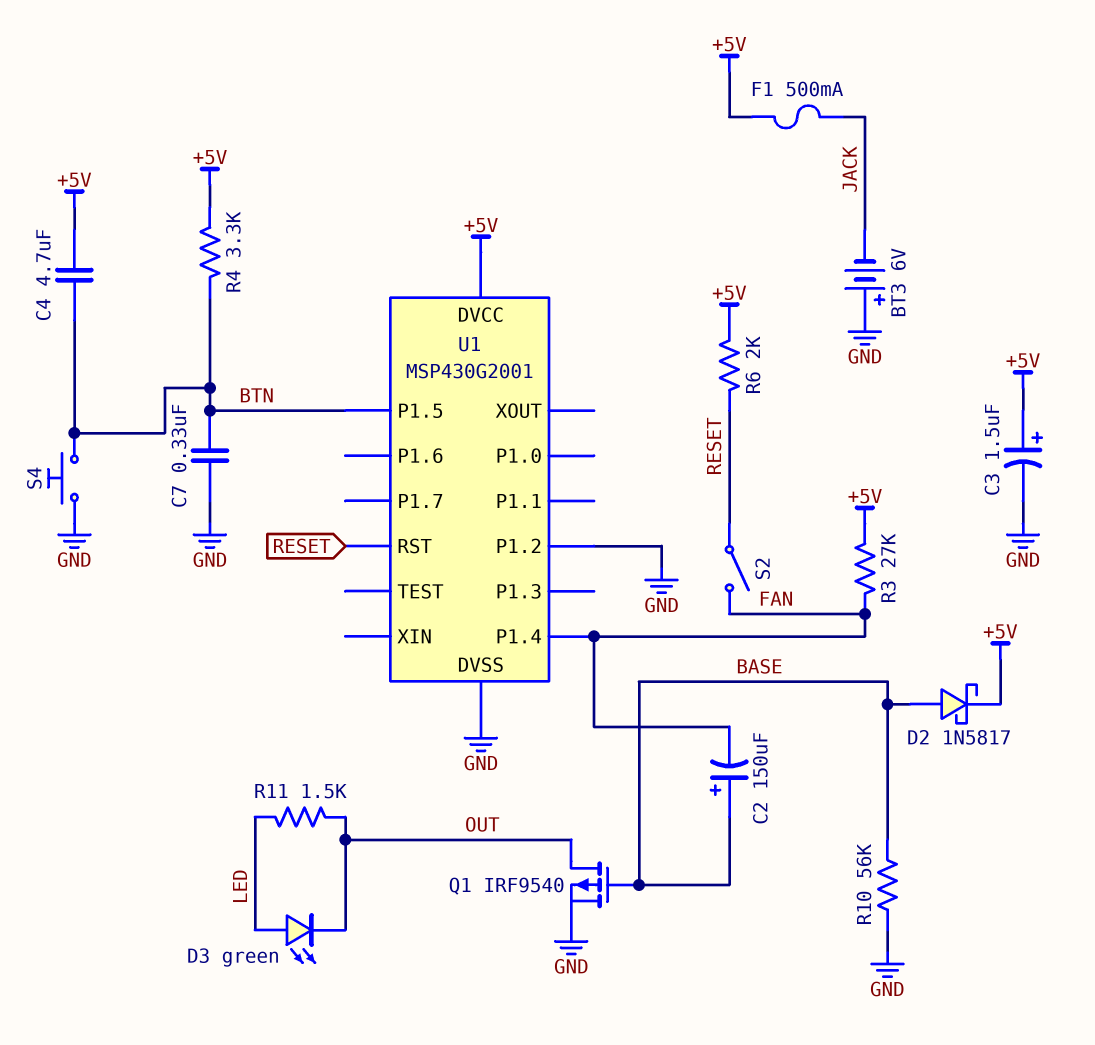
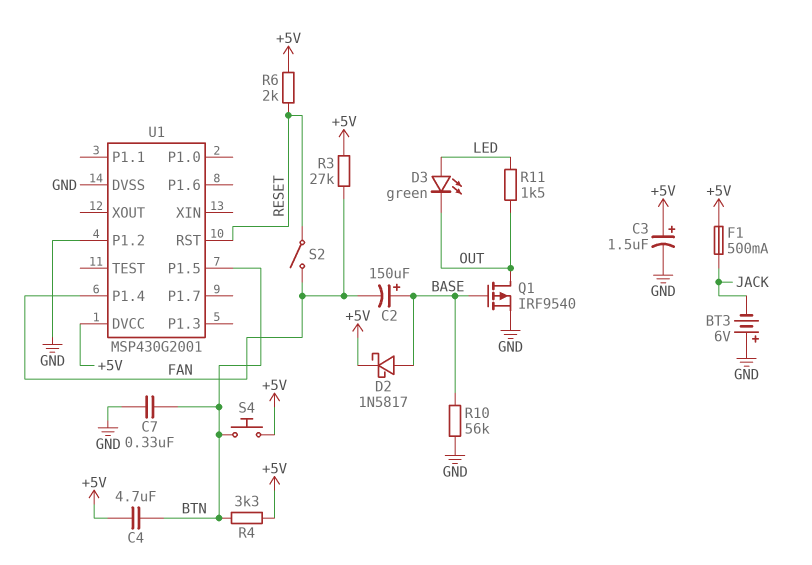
S4: button (BTN, GND) -> button (+5V, BTN)

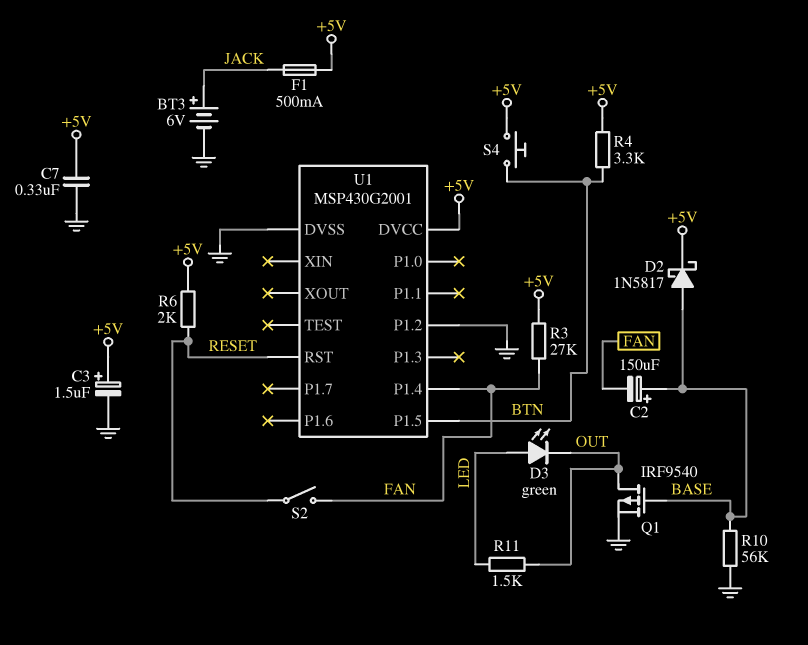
BT3: 6V (plus GND, minus JACK) -> 6V (plus JACK, minus GND)
C4: 4.7uF (+5V, BTN) -> none
C7: 330nF (BTN, GND) -> 330nF (+5V, GND)

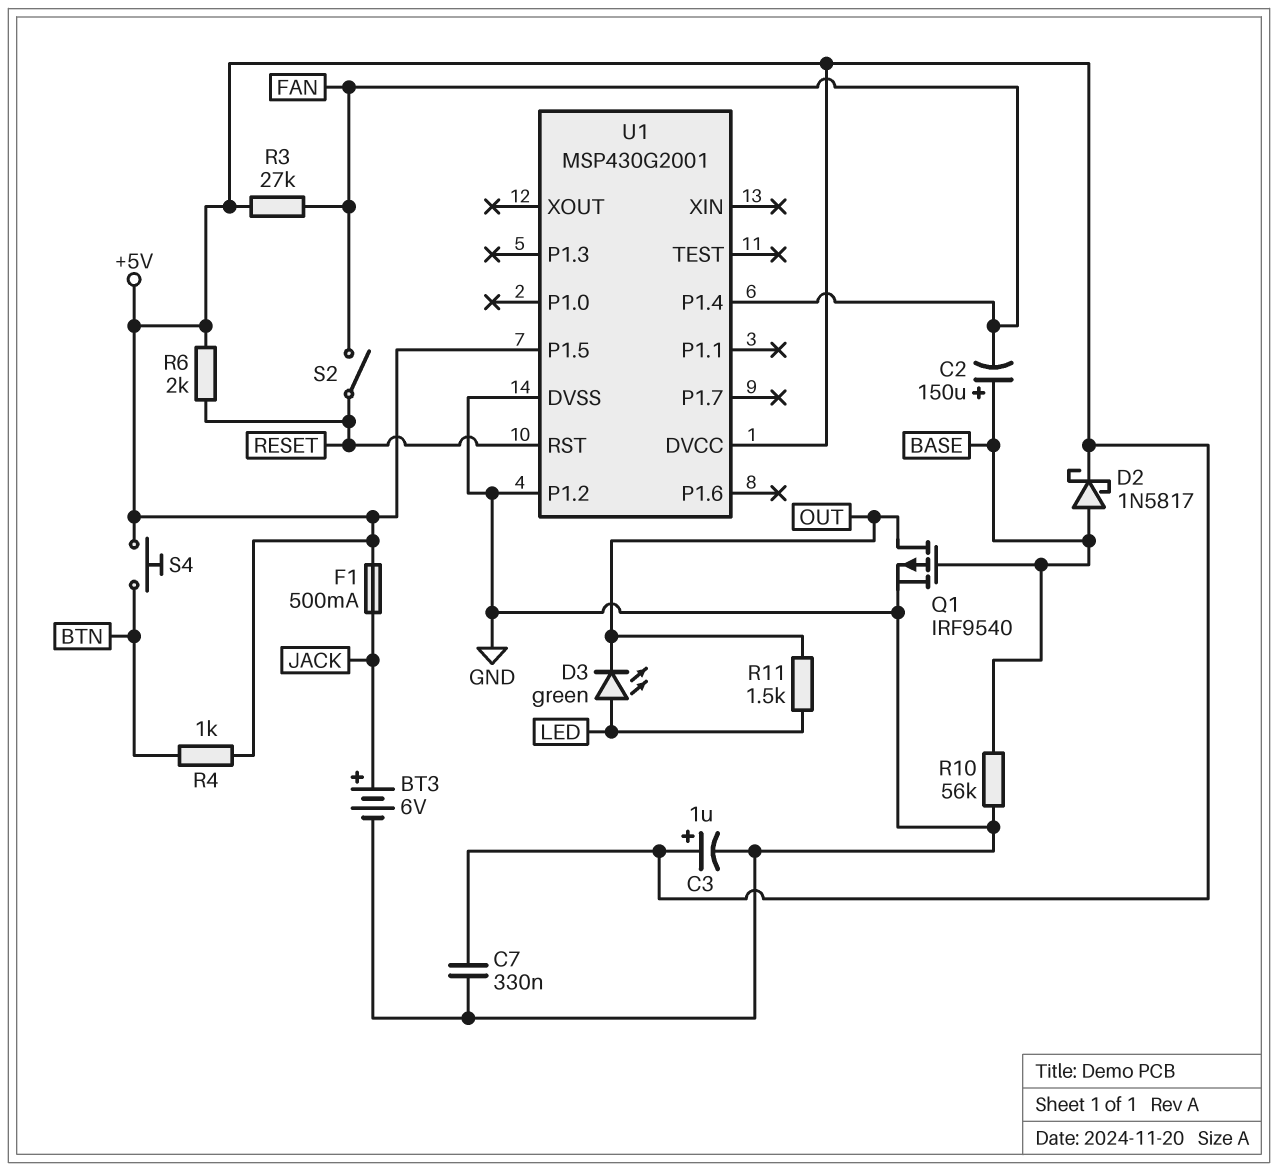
C3: 1.5uF (plus +5V, minus GND) -> 1uF (plus +5V, minus GND)
R4: 3.3k (+5V, BTN) -> 1k (+5V, BTN)
U1 pin P1.5: BTN -> +5V

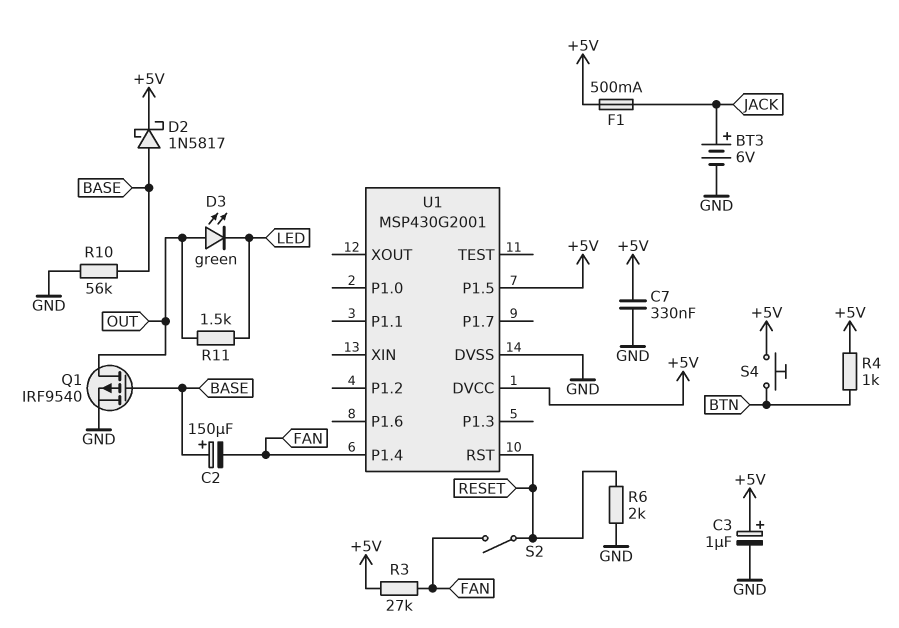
D3: LED green (A LED, K OUT) -> LED green (A OUT, K LED)
R6: 2k (+5V, RESET) -> 2k (GND, RESET)
U1 pin P1.2: GND -> none

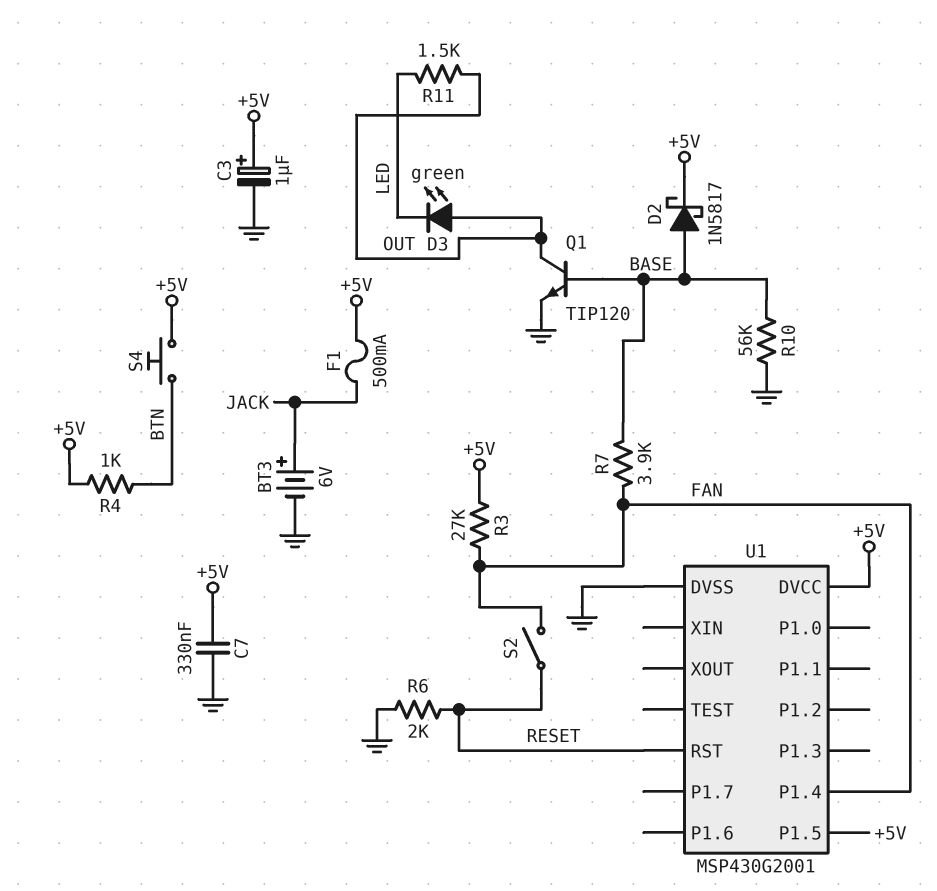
C2: 150uF (plus BASE, minus FAN) -> none
Q1: PMOS IRF9540 (G BASE, D OUT, S GND) -> NPN TIP120 (B BASE, C OUT, E GND)
R7: none -> 3.9k (BASE, FAN)

